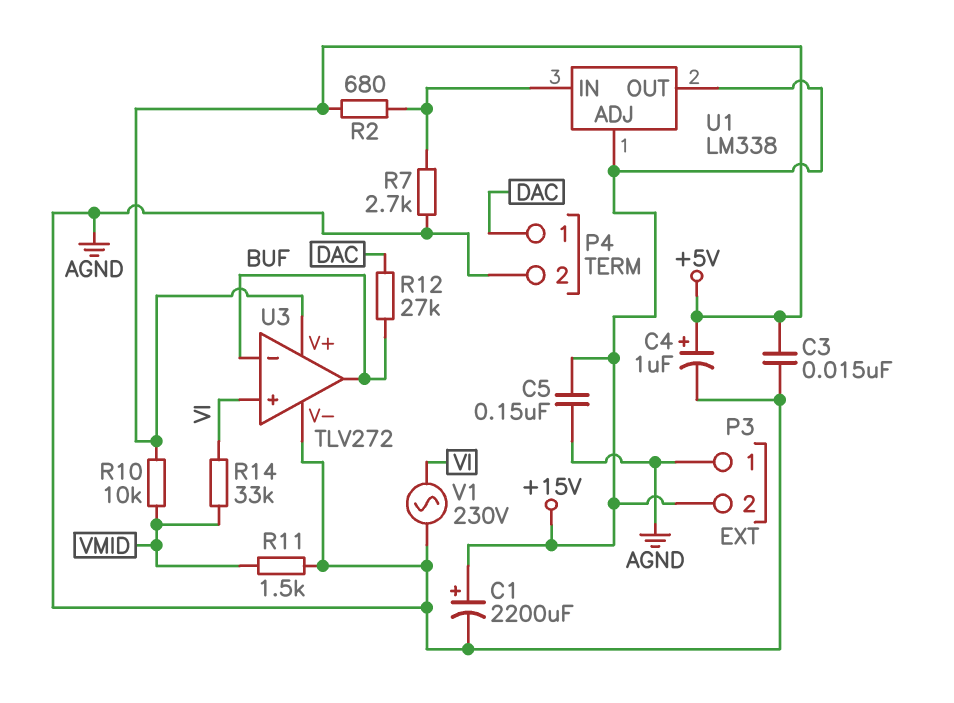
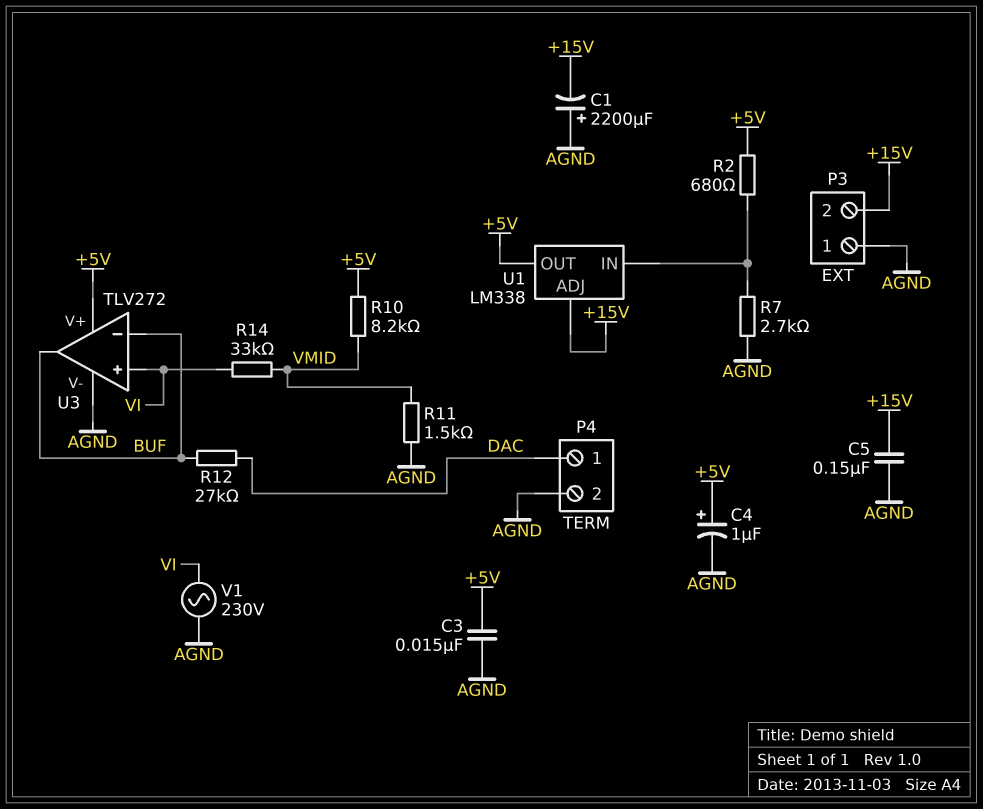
C1: 2200uF (plus +15V, minus AGND) -> 2200uF (plus AGND, minus +15V)
R10: 10k (+5V, VMID) -> 8.2k (+5V, VMID)
U1 pin OUT: +15V -> +5V

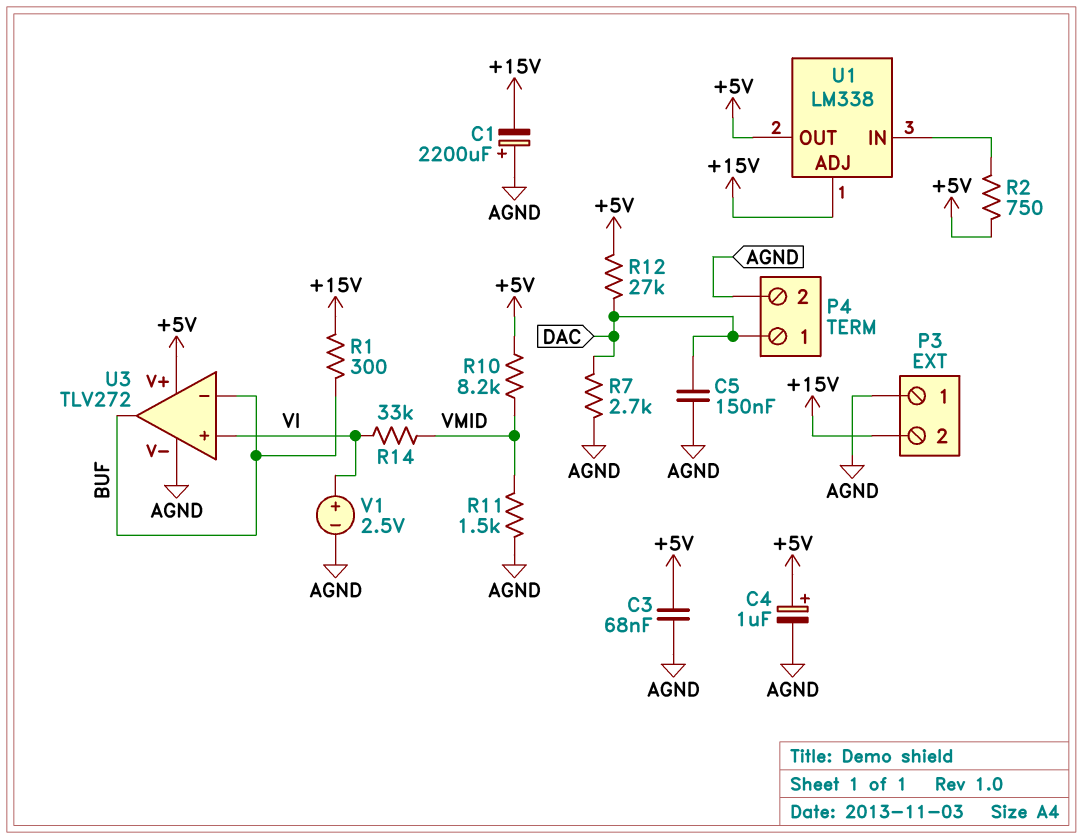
C3: 15nF (+5V, AGND) -> 68nF (+5V, AGND)
C5: 150nF (+15V, AGND) -> 150nF (AGND, DAC)
R1: none -> 300 (+15V, BUF)
R2: 680 (+5V, U1/IN) -> 750 (+5V, U1/IN)
R7: 2.7k (AGND, U1/IN) -> 2.7k (AGND, DAC)
R12: 27k (BUF, DAC) -> 27k (+5V, DAC)
V1: AC 230V (AGND, VI) -> 2.5V (plus VI, minus AGND)

